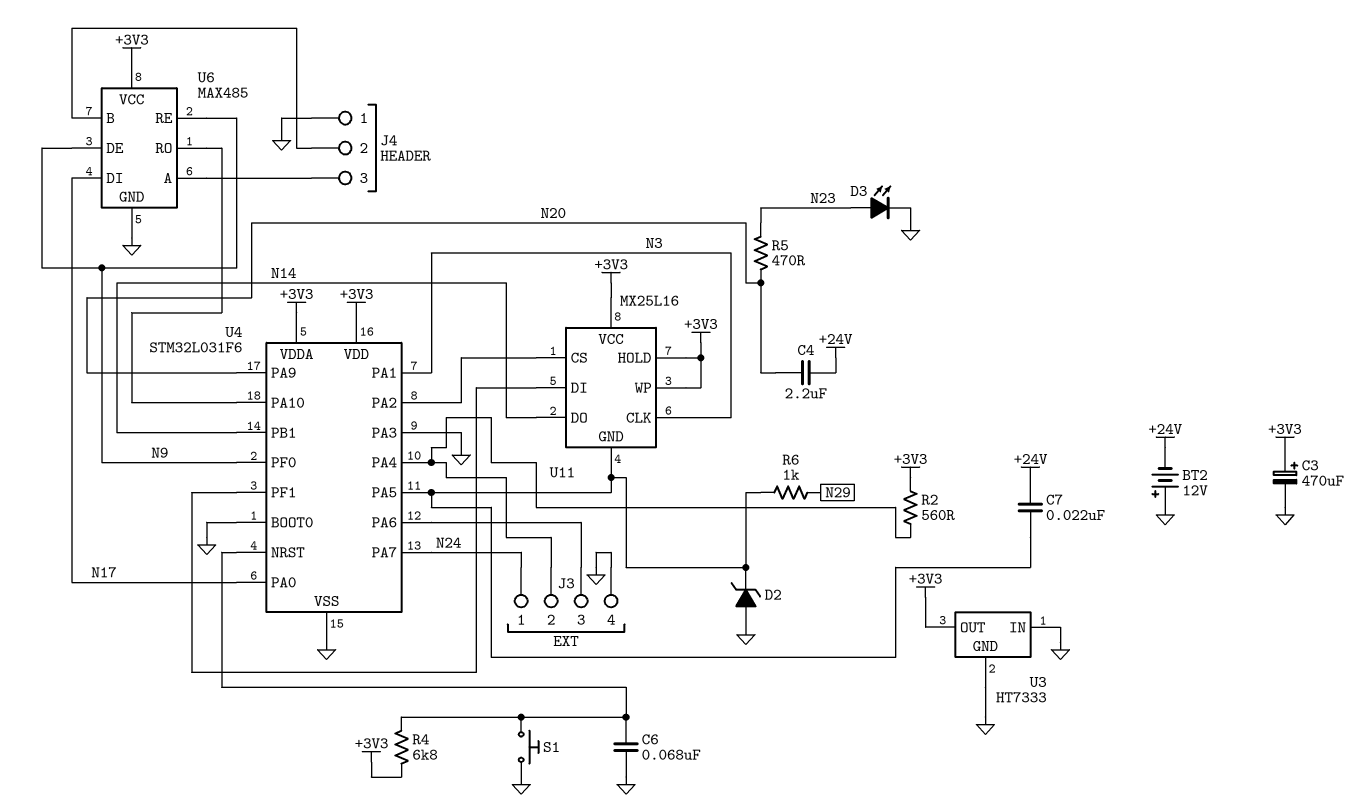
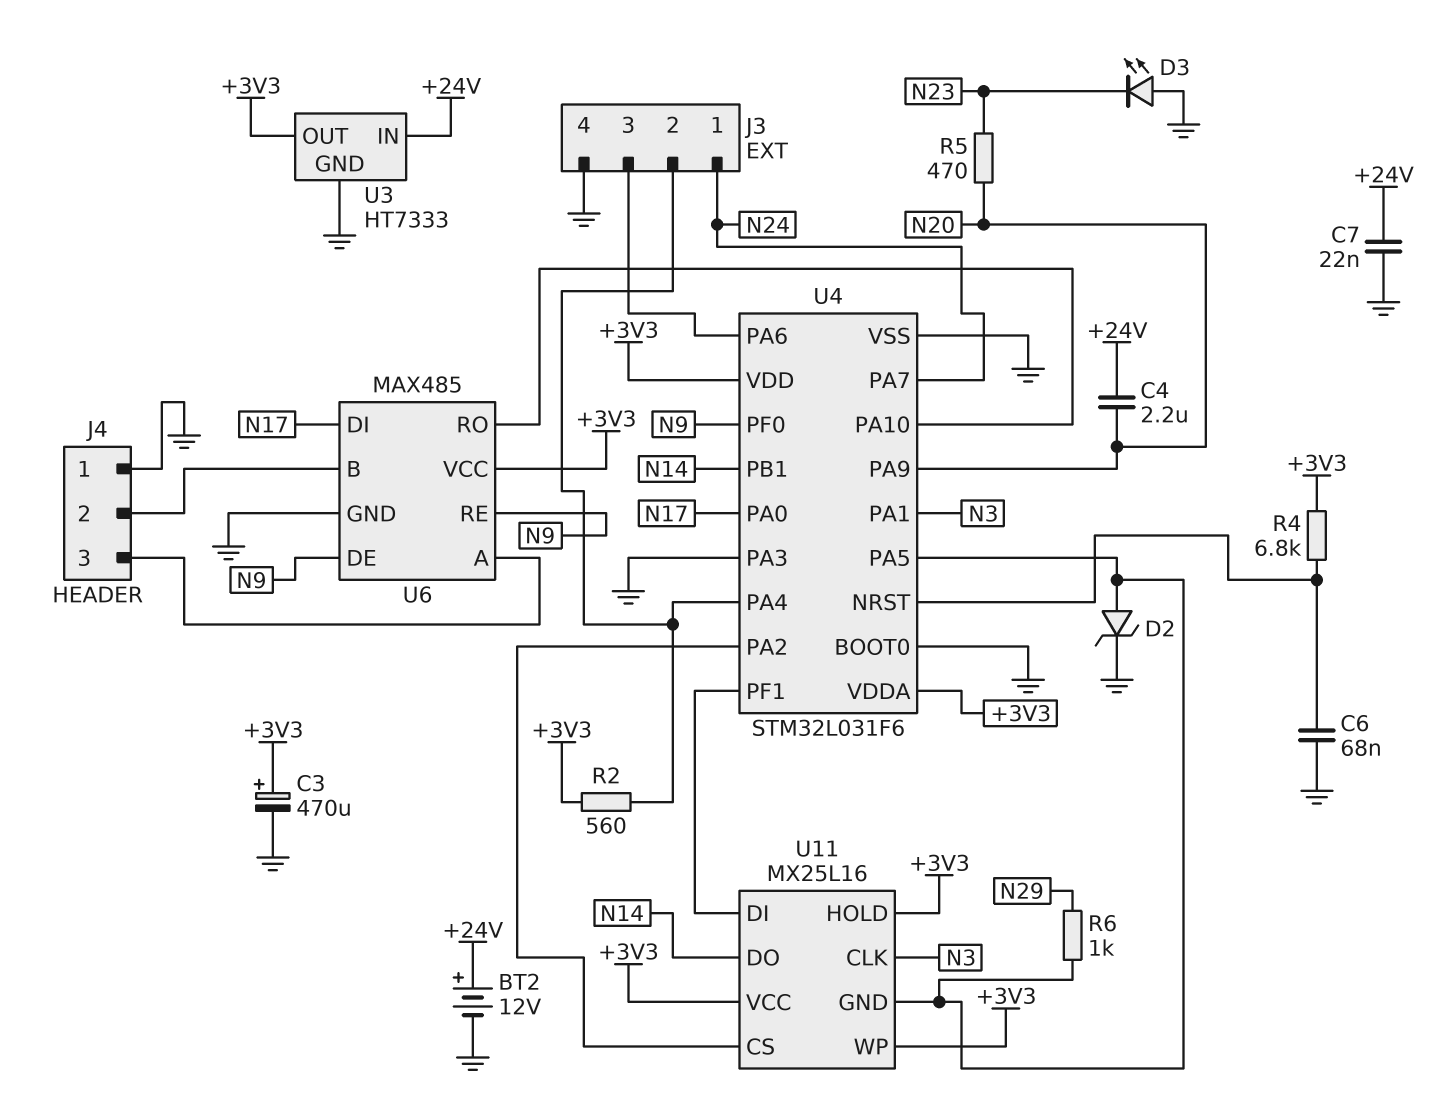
BT2: 12V (plus GND, minus +24V) -> 12V (plus +24V, minus GND)
C7: 22nF (+24V, U4/PA5) -> 22nF (+24V, GND)
D2: zener (A GND, K U4/PA5) -> zener (A U4/PA5, K GND)
D3: LED (A N23, K GND) -> LED (A GND, K N23)
S1: button (GND, U4/NRST) -> none
U3 pin IN: GND -> +24V

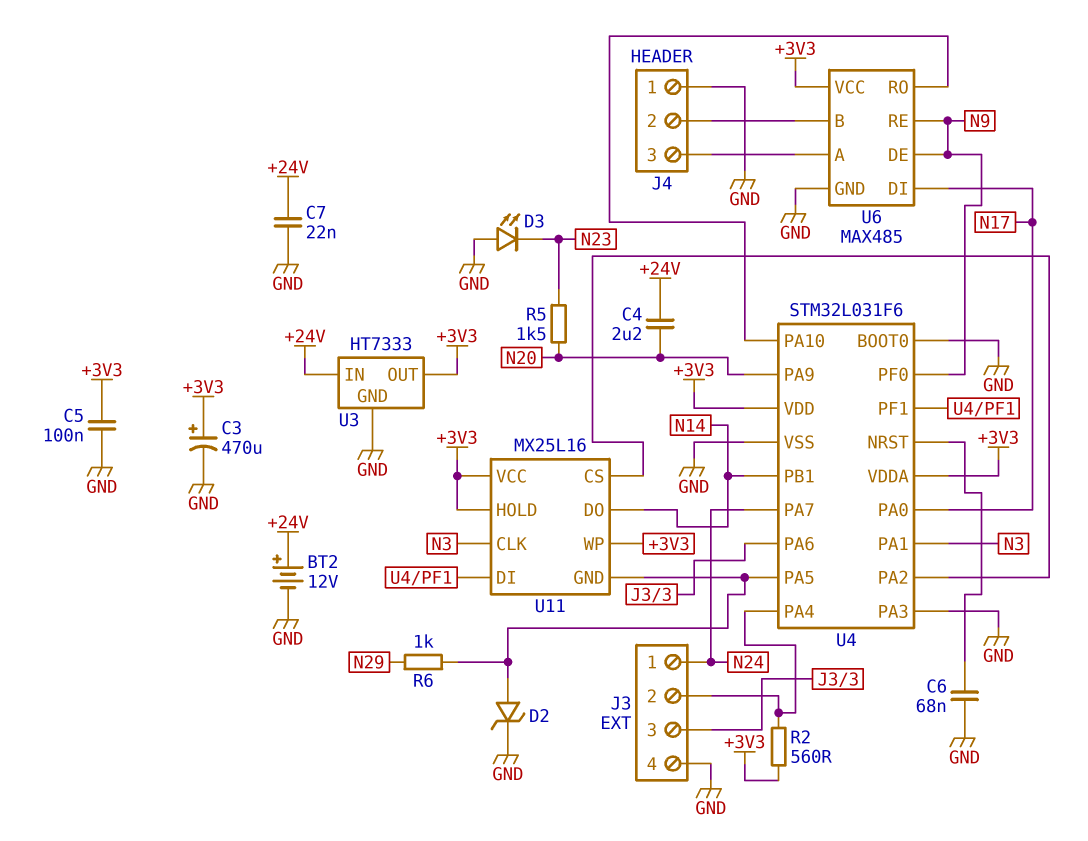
C5: none -> 100nF (+3V3, GND)
R4: 6.8k (+3V3, U4/NRST) -> none
R5: 470 (N20, N23) -> 1.5k (N20, N23)

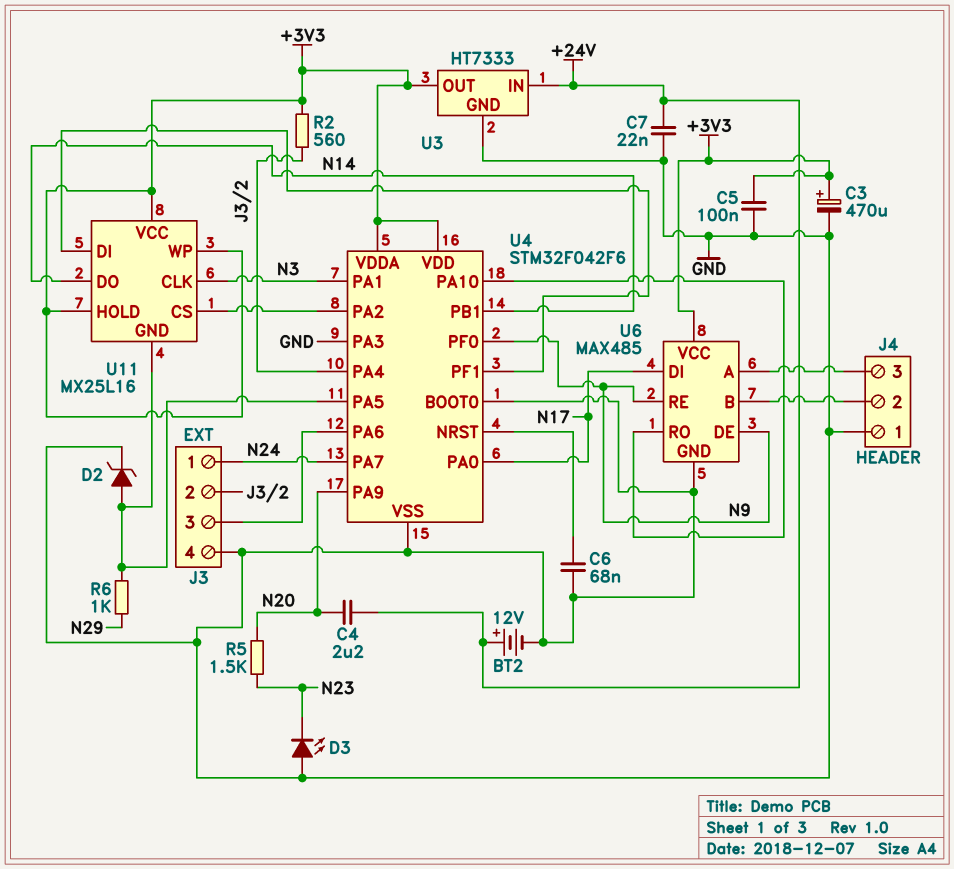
U4: STM32L031F6 -> STM32F042F6

